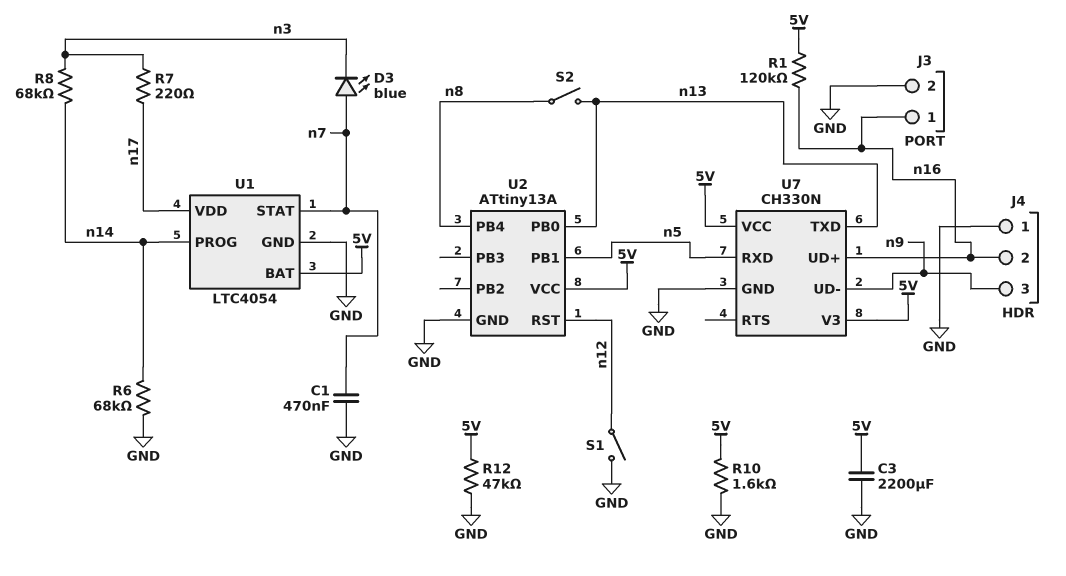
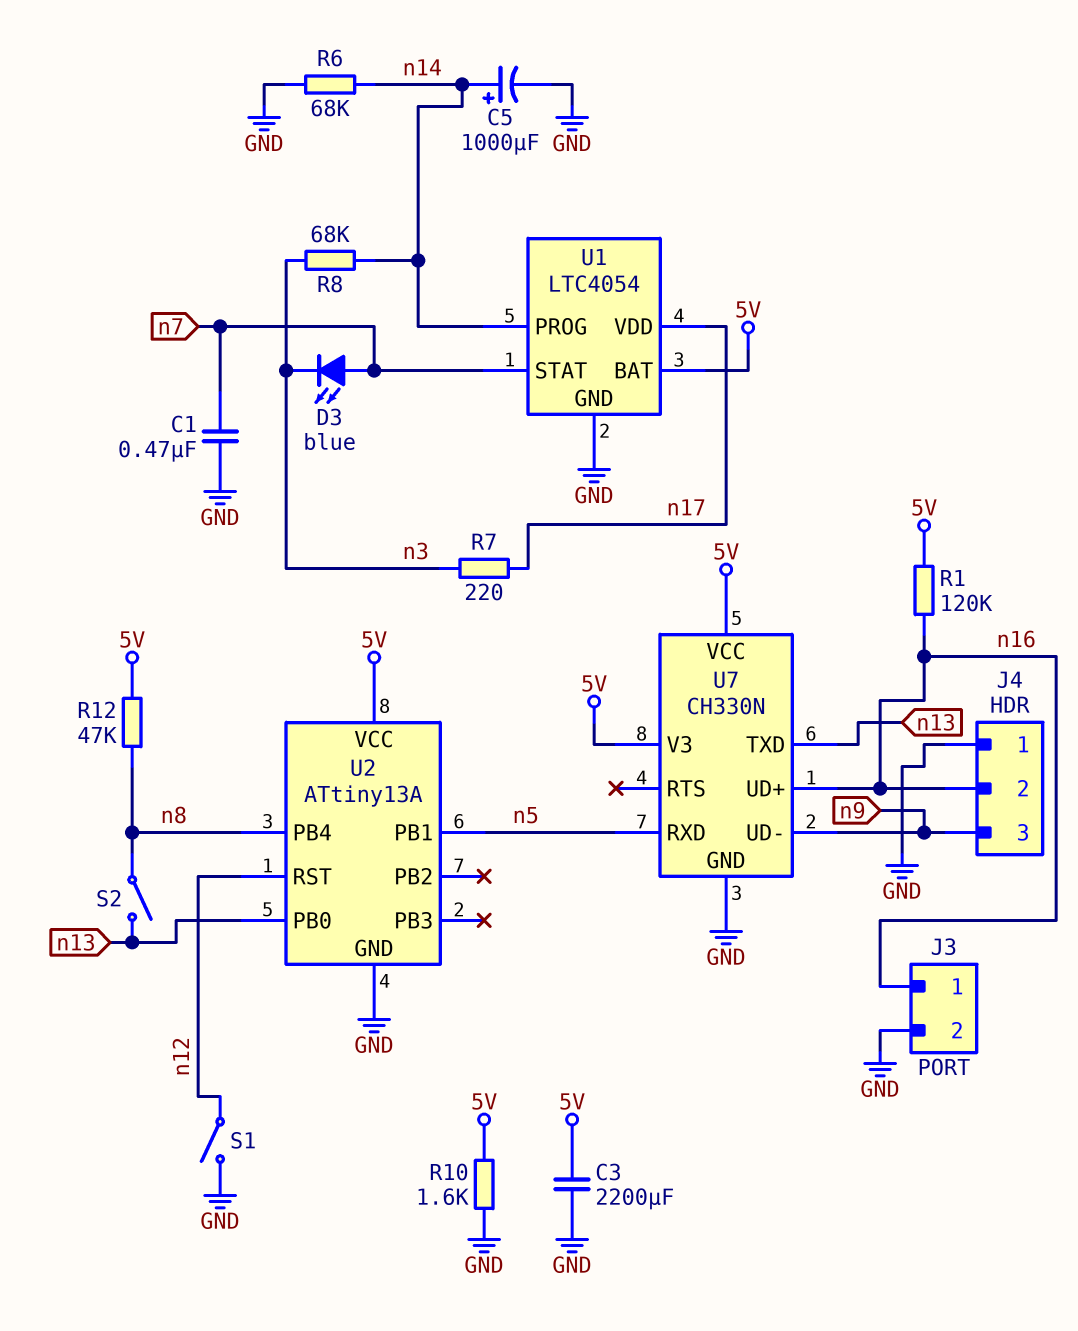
C5: none -> 1000uF (plus n14, minus GND)
R12: 47k (5V, GND) -> 47k (5V, n8)

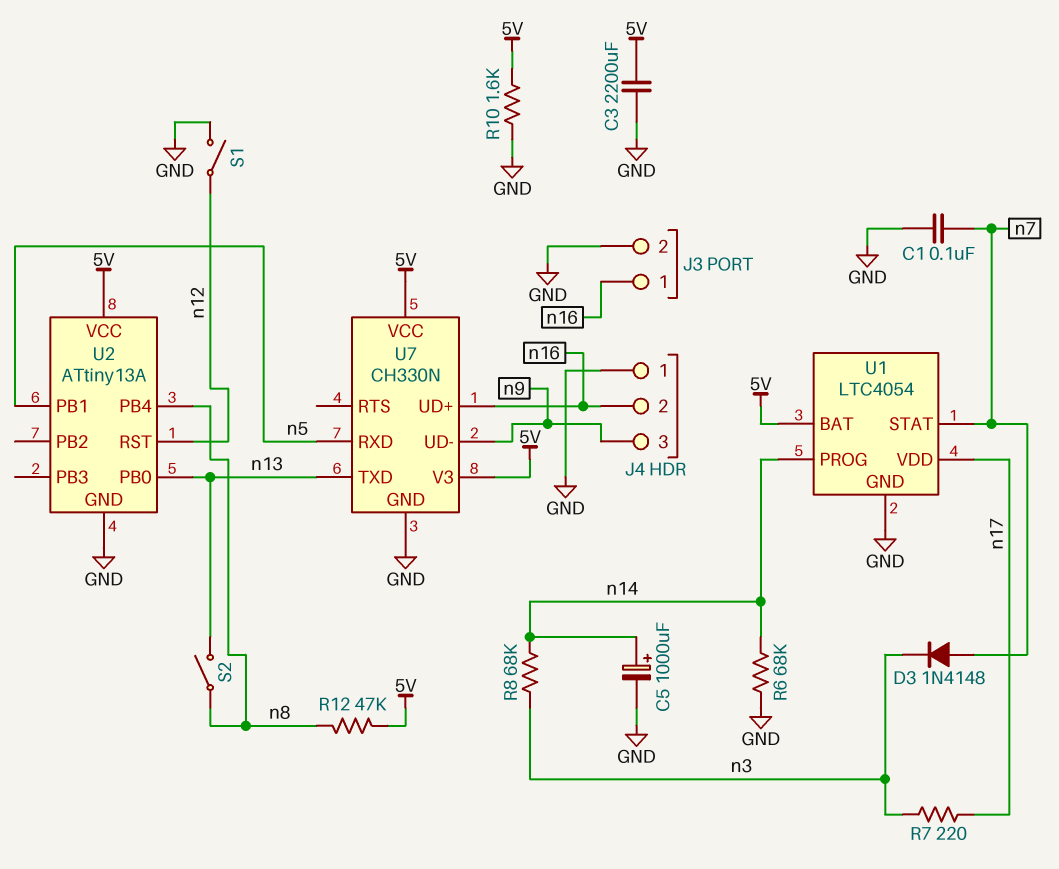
C1: 470nF (GND, n7) -> 100nF (GND, n7)
D3: LED blue (A n7, K n3) -> diode 1N4148 (A n7, K n3)
R1: 120k (5V, n16) -> none

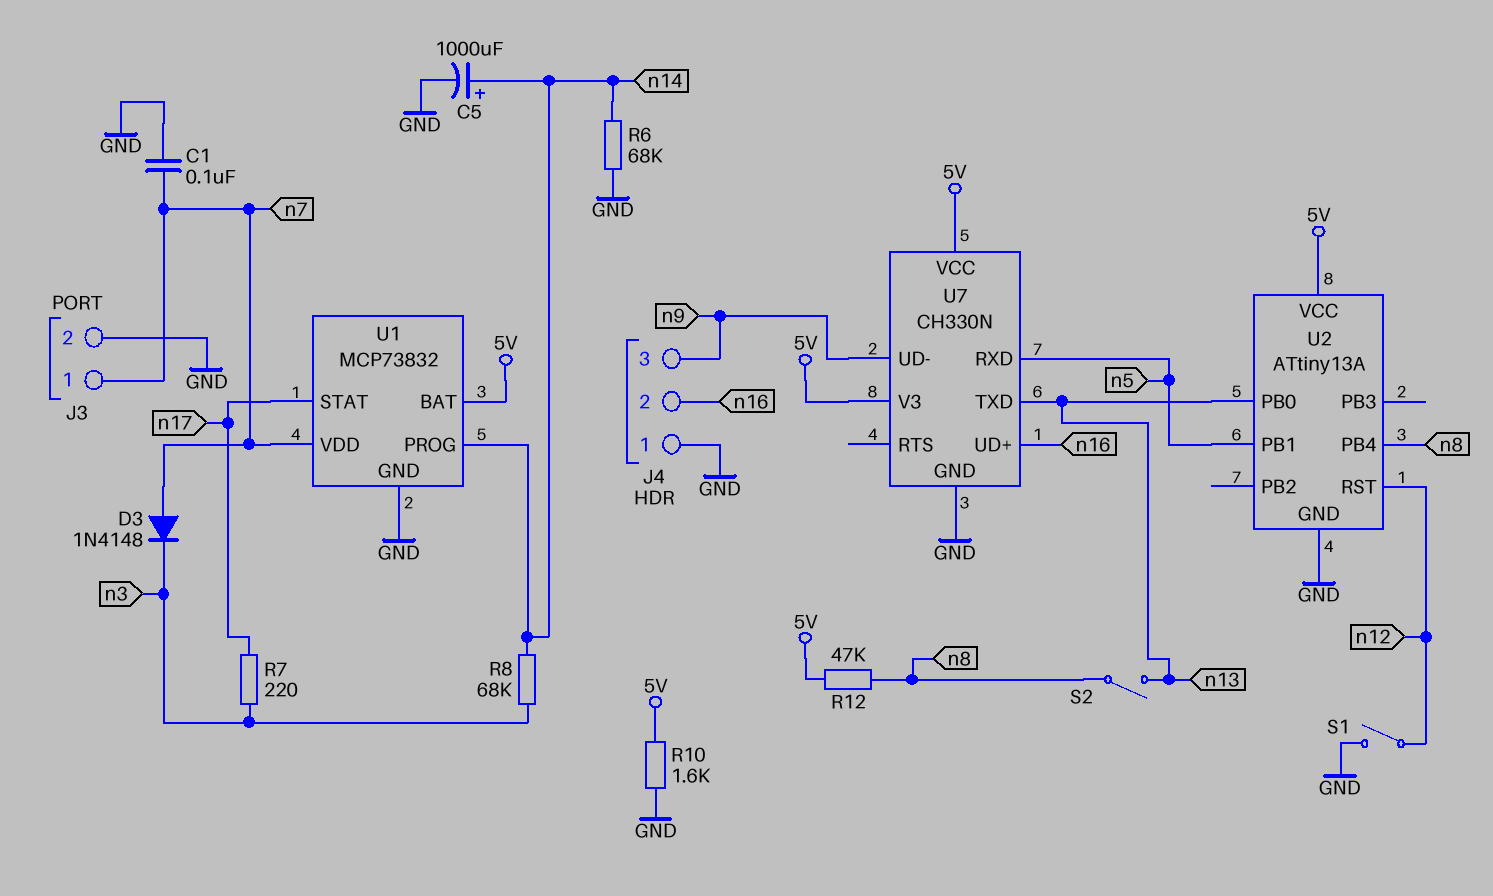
C3: 2200uF (5V, GND) -> none
J3 pin 1: n16 -> n7
U1: LTC4054 -> MCP73832
U1 pin STAT: n7 -> n17
U1 pin VDD: n17 -> n7

